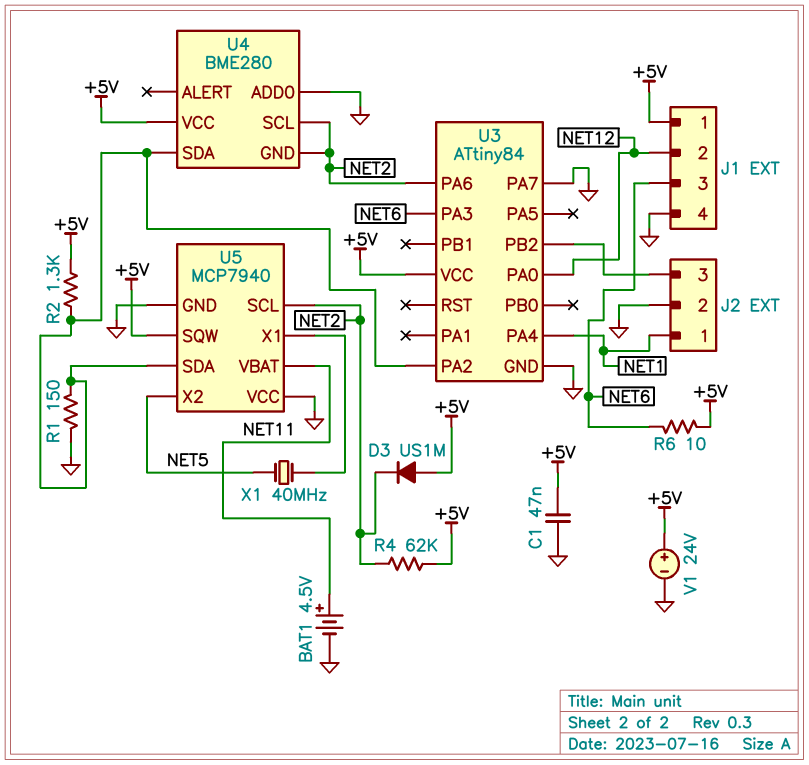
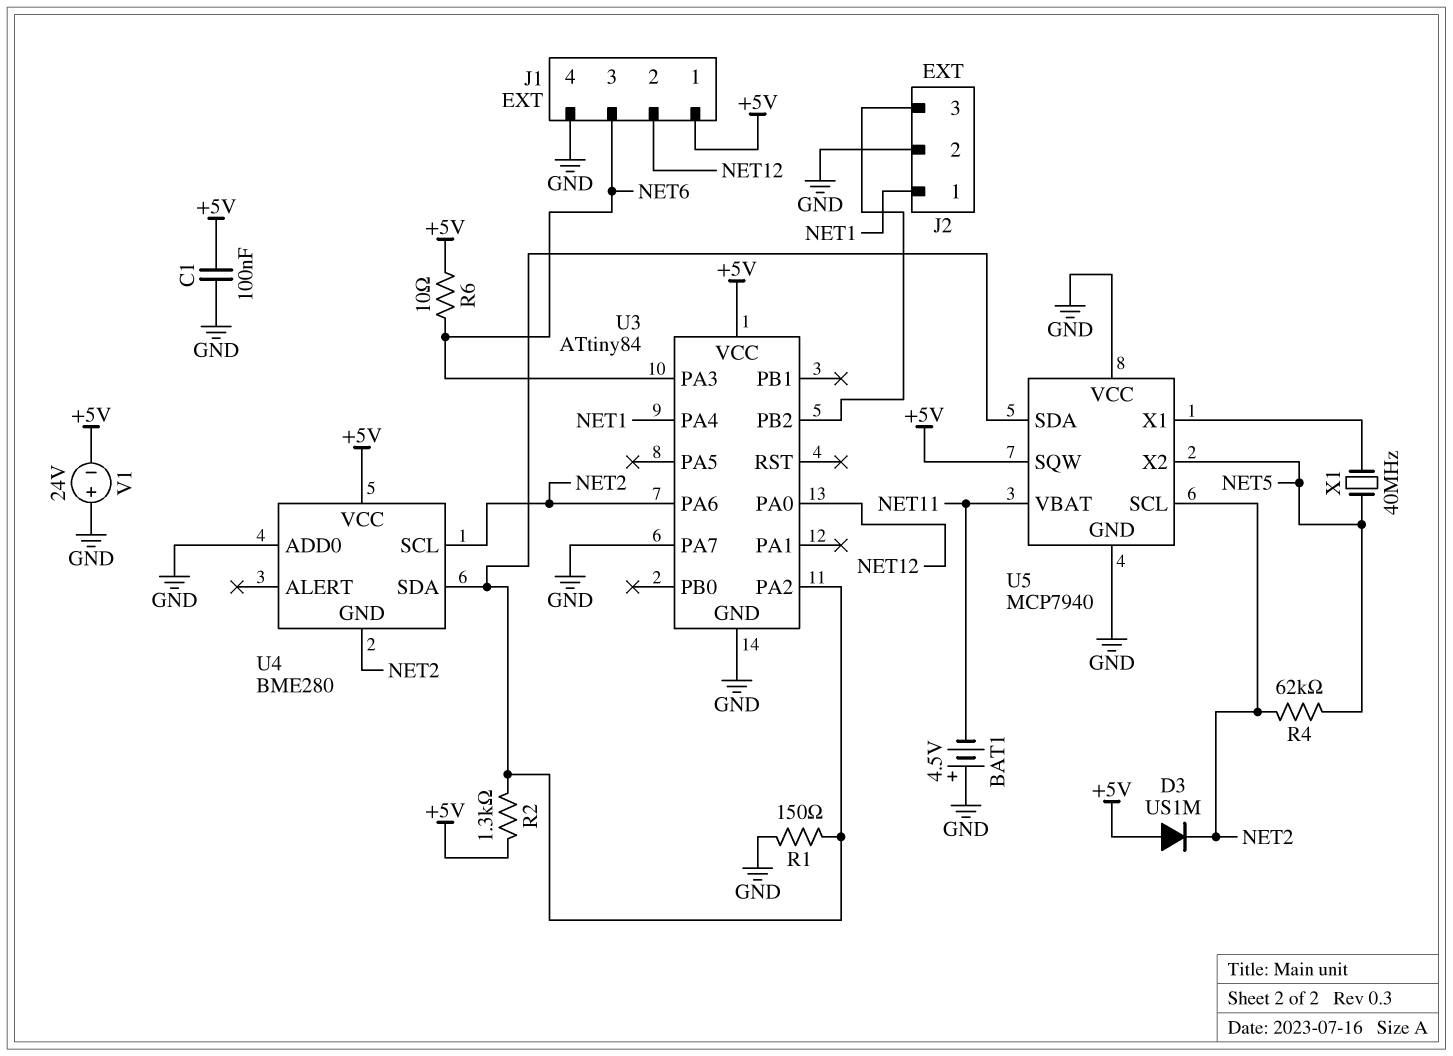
BAT1: 4.5V (plus NET11, minus GND) -> 4.5V (plus GND, minus NET11)
C1: 47nF (+5V, GND) -> 100nF (+5V, GND)
R4: 62k (+5V, NET2) -> 62k (NET2, NET5)
V1: 24V (plus +5V, minus GND) -> 24V (plus GND, minus +5V)

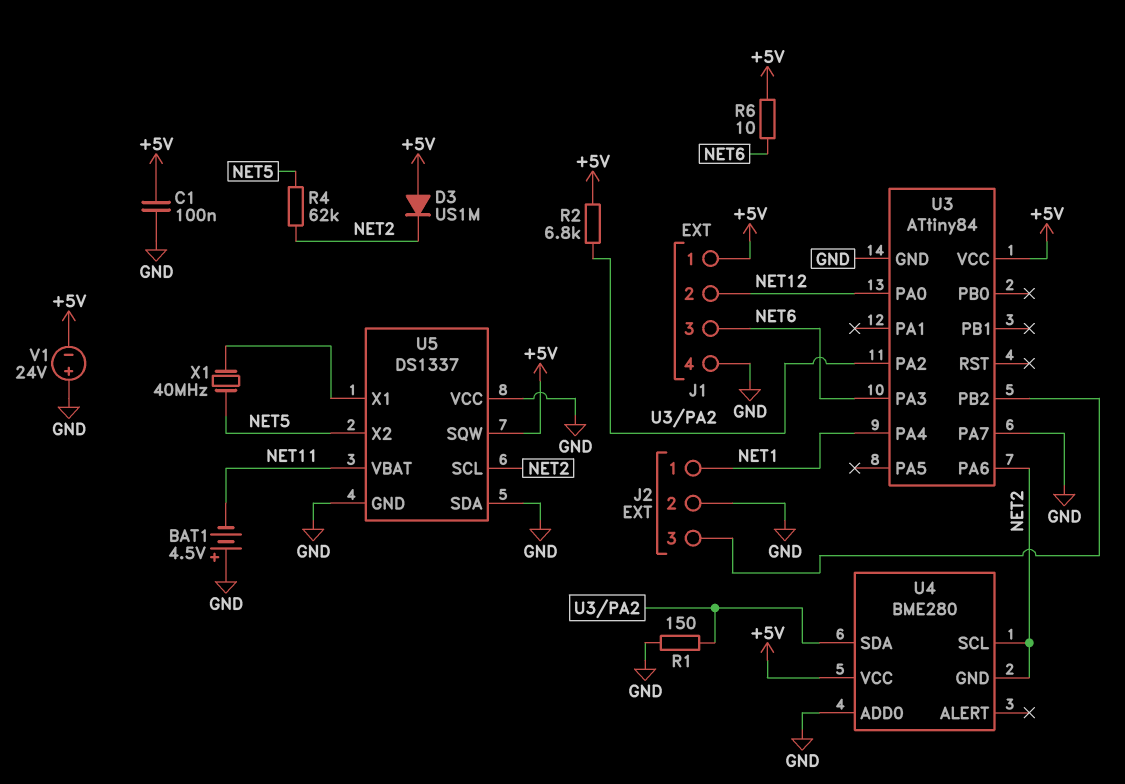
R2: 1.3k (+5V, U3/PA2) -> 6.8k (+5V, U3/PA2)
U5: MCP7940 -> DS1337
U5 pin SDA: U3/PA2 -> GND

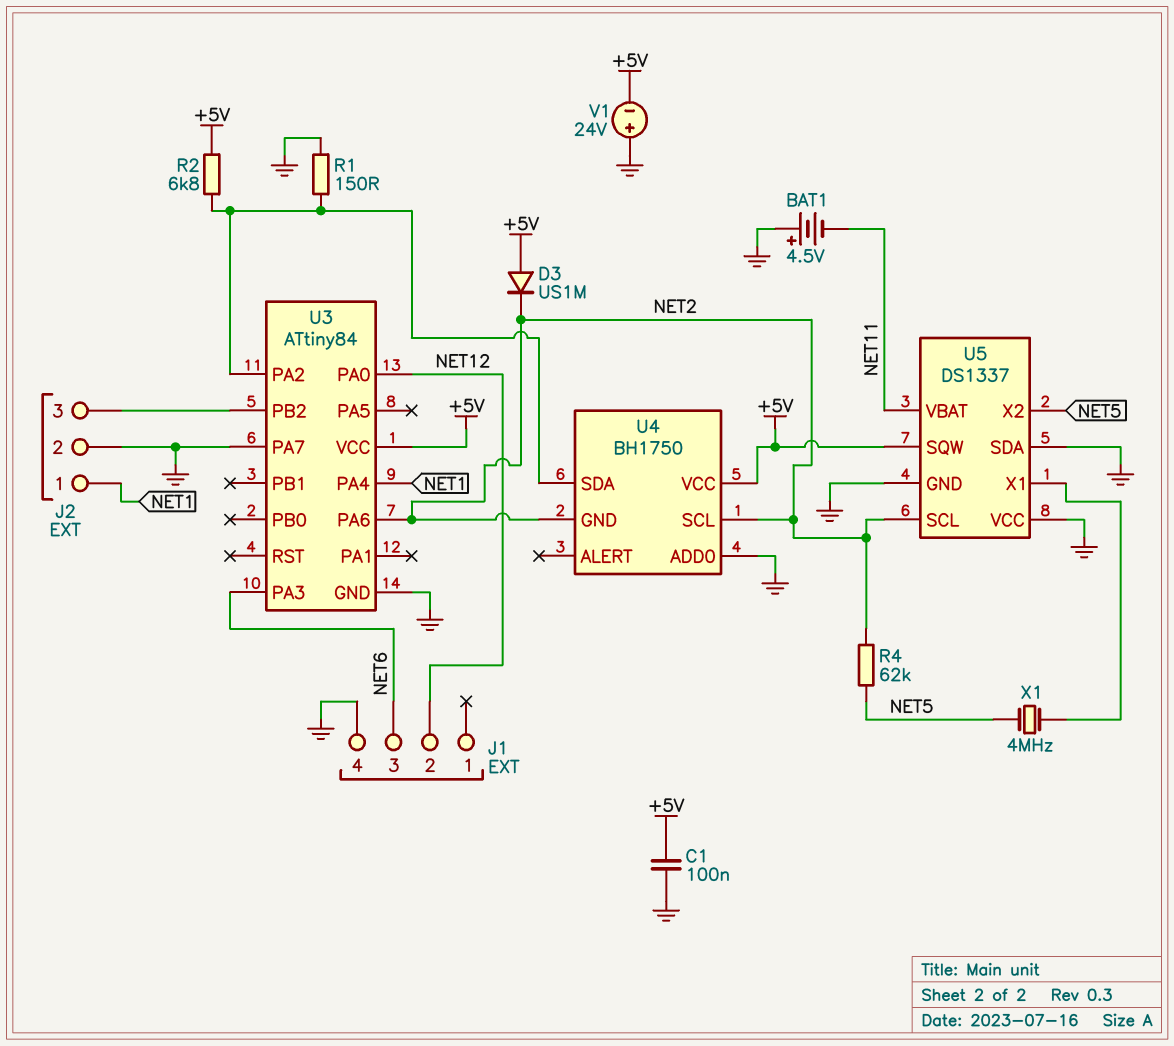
J1 pin 1: +5V -> none
R6: 10 (+5V, NET6) -> none
U4: BME280 -> BH1750
X1: 40MHz (NET5, U5/X1) -> 4MHz (NET5, U5/X1)

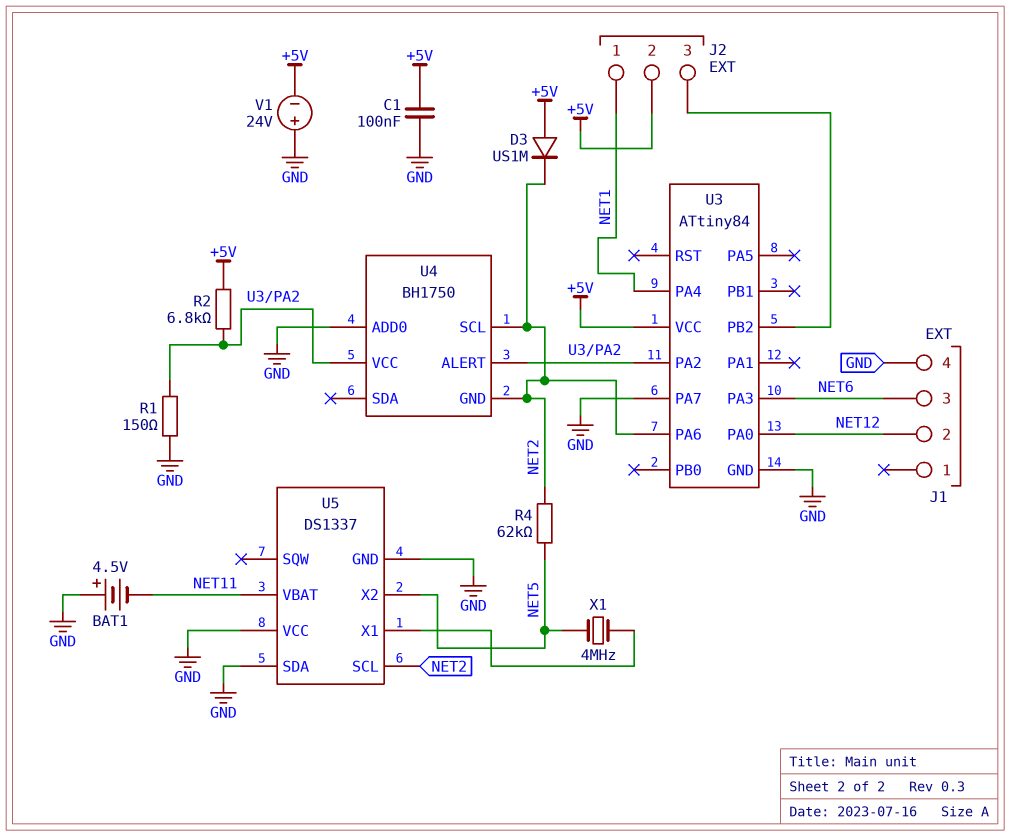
J2 pin 2: GND -> +5V
U4 pin ALERT: none -> U3/PA2
U4 pin SDA: U3/PA2 -> none
U4 pin VCC: +5V -> U3/PA2
U5 pin SQW: +5V -> none

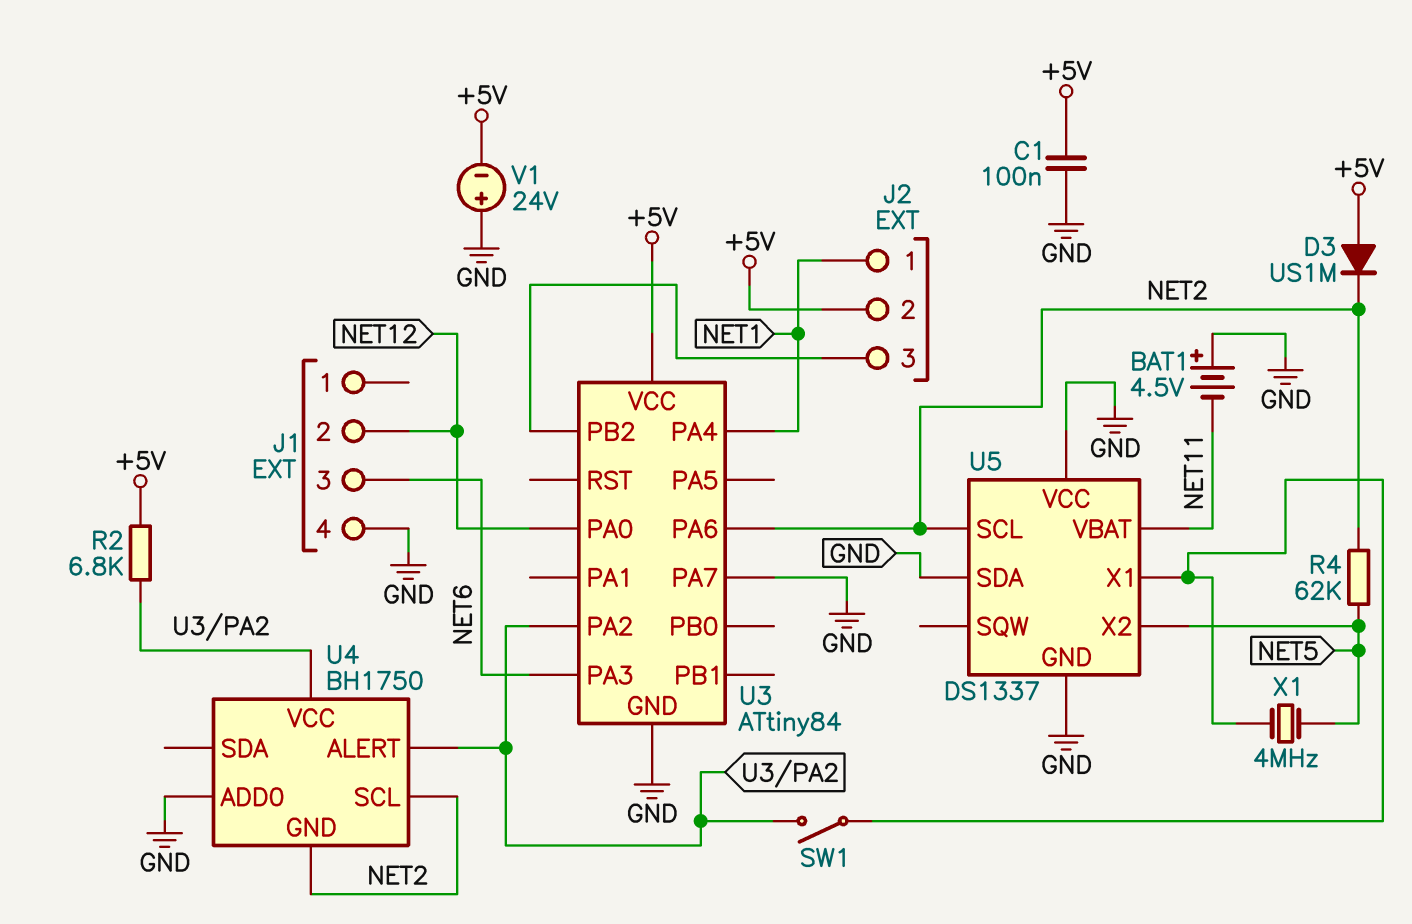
R1: 150 (GND, U3/PA2) -> none
SW1: none -> switch (U3/PA2, U5/X1)

